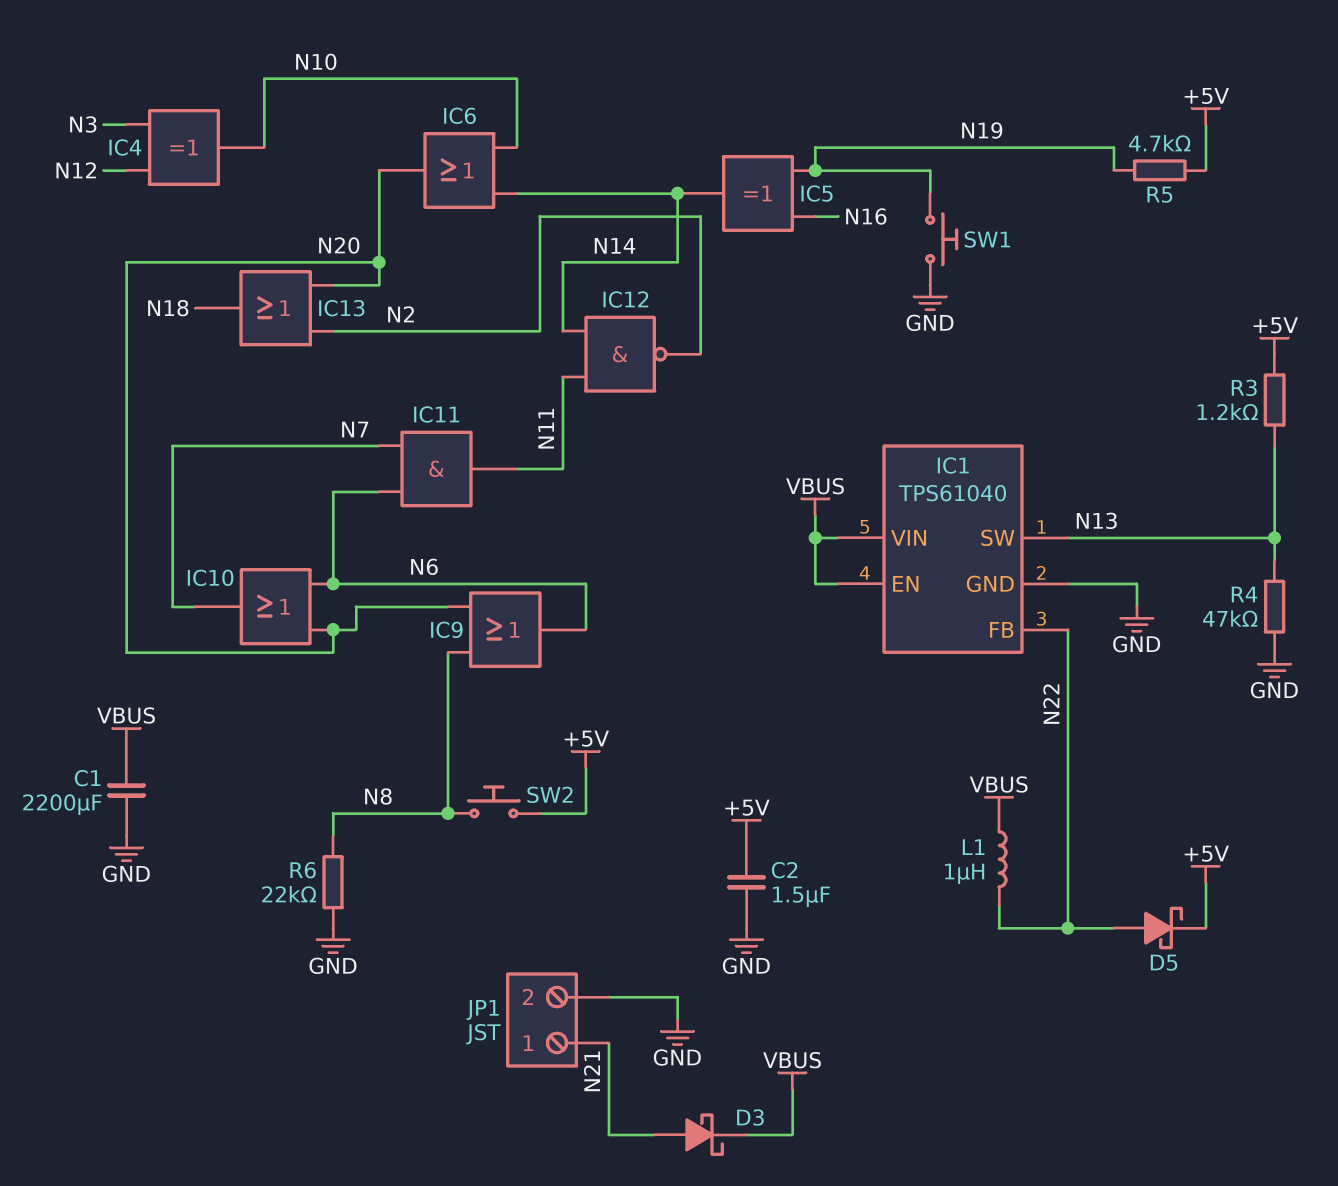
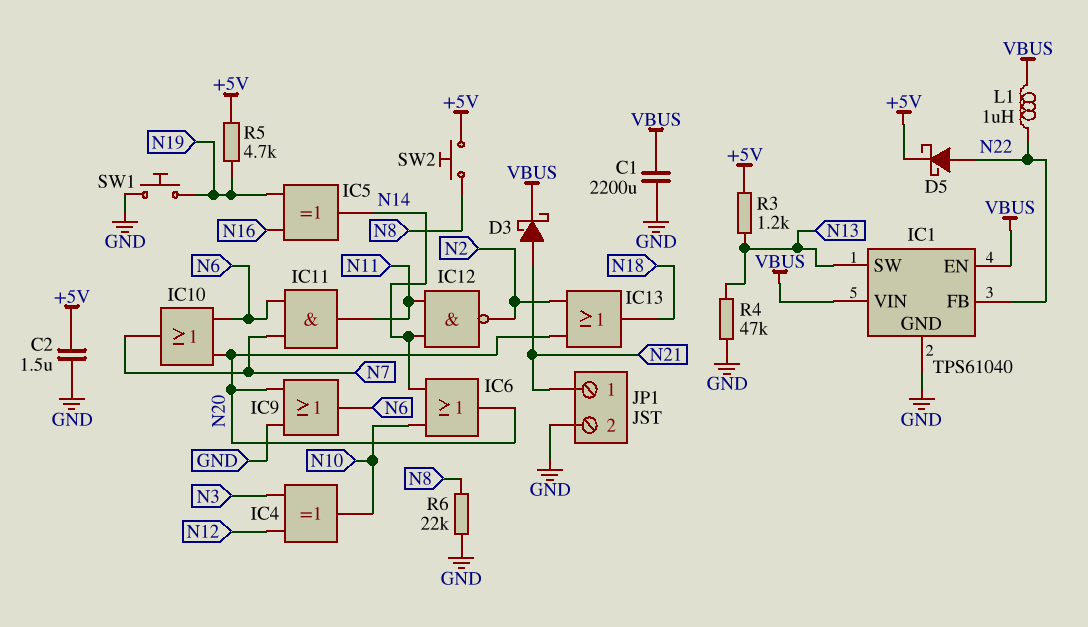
IC9: OR (in N8, in N20, out N6) -> OR (in GND, in N20, out N6)

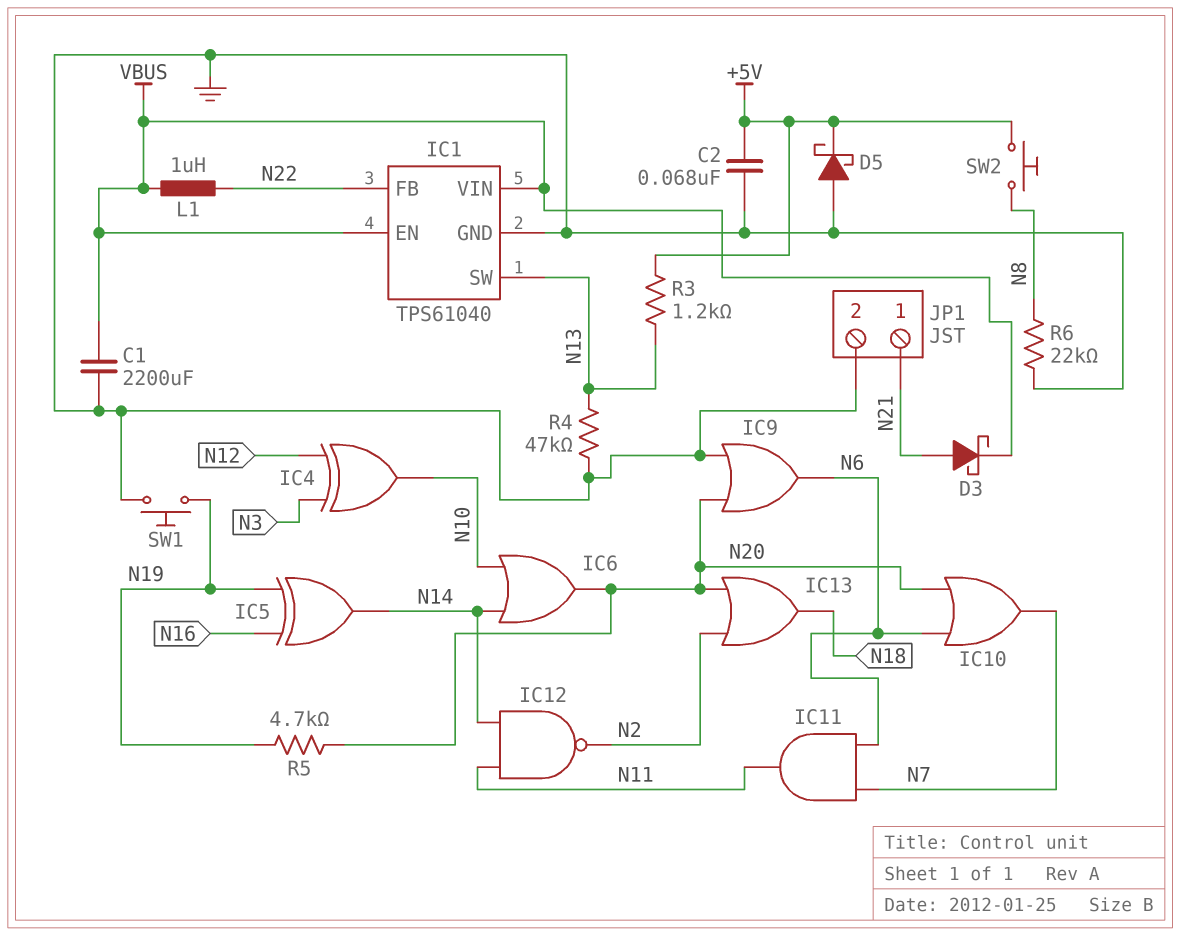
C2: 1.5uF (+5V, GND) -> 68nF (+5V, GND)
D5: schottky (A N22, K +5V) -> schottky (A GND, K +5V)
R5: 4.7k (+5V, N19) -> 4.7k (N19, N20)

